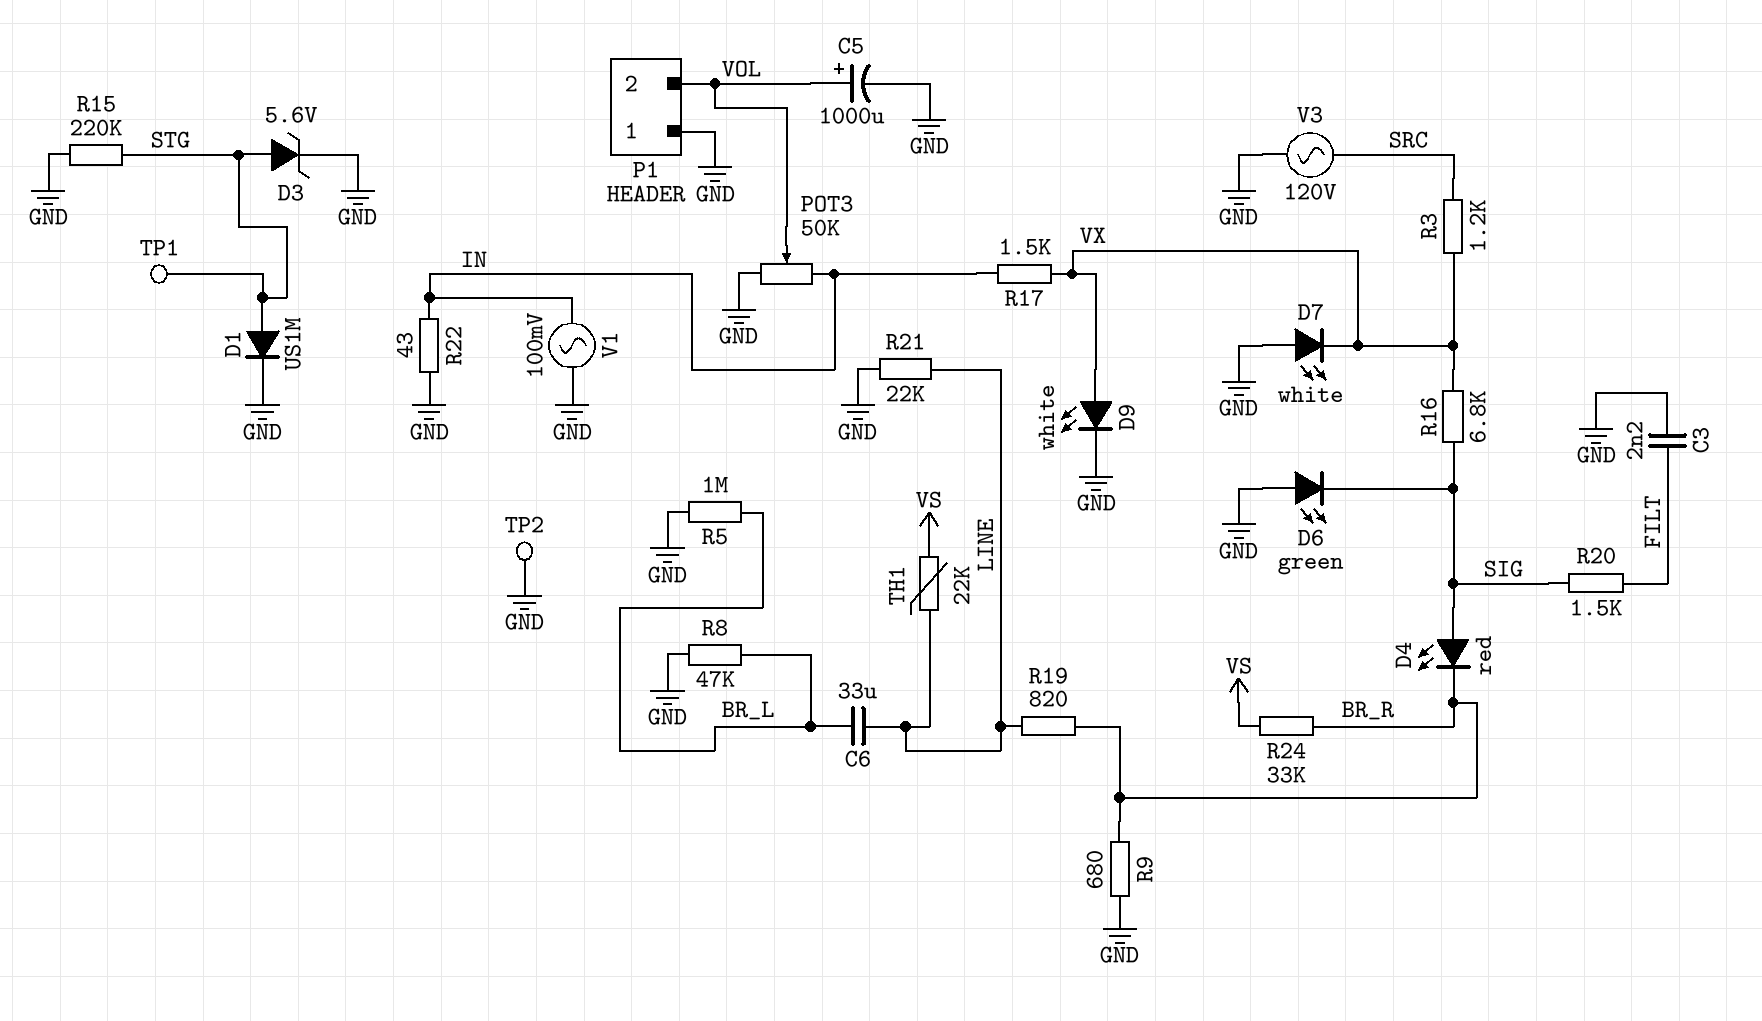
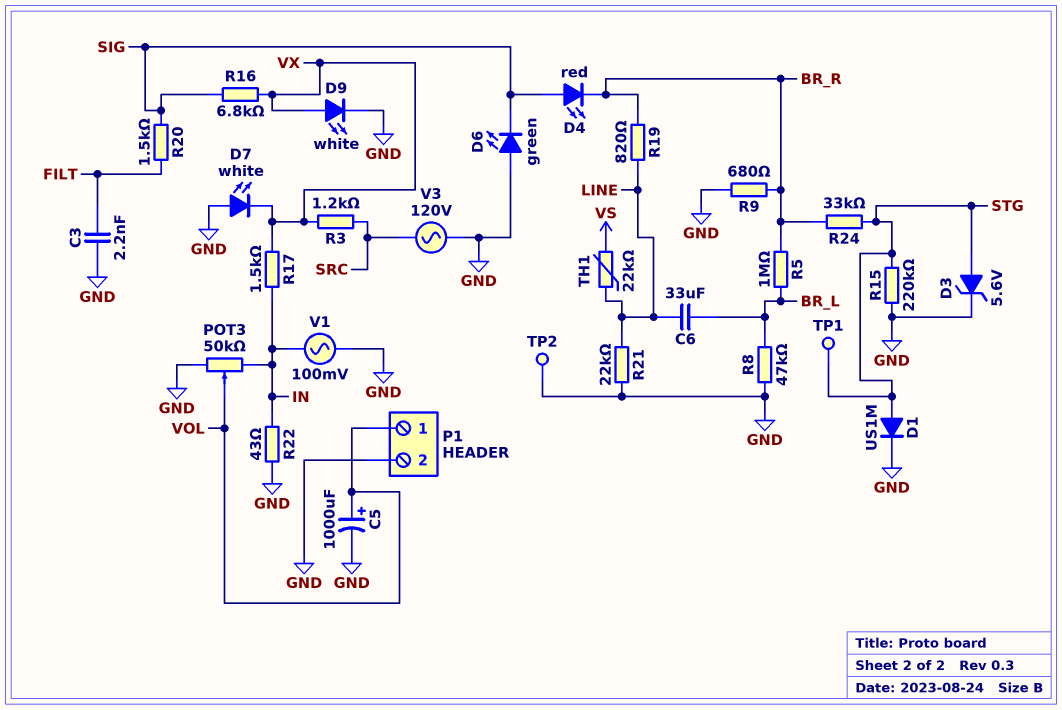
P1 pin 1: GND -> VOL
P1 pin 2: VOL -> GND
R5: 1M (BR_L, GND) -> 1M (BR_L, BR_R)
R24: 33k (BR_R, VS) -> 33k (BR_R, STG)

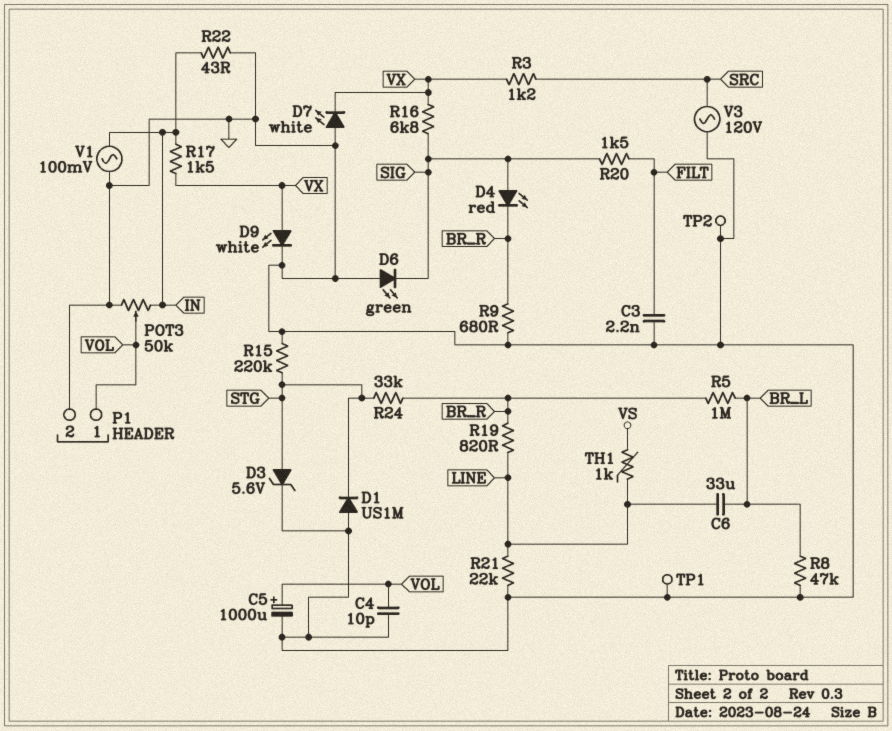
C4: none -> 10pF (GND, VOL)
D1: diode US1M (A STG, K GND) -> diode US1M (A GND, K STG)
TH1: 22k (LINE, VS) -> 1k (LINE, VS)
TP1: test point (STG) -> test point (GND)

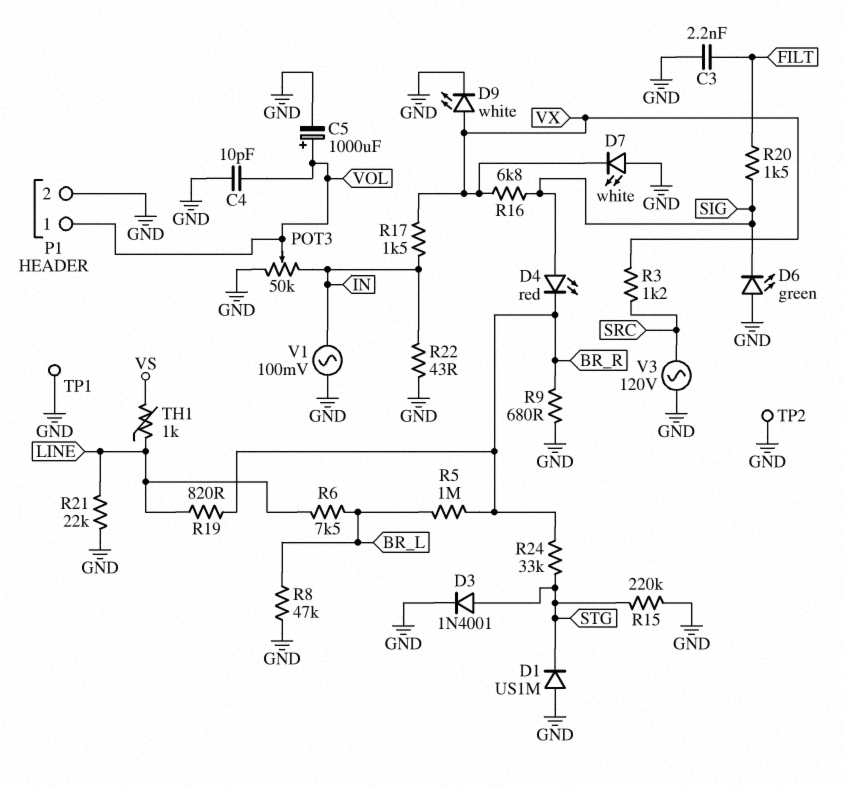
C6: 33uF (BR_L, LINE) -> none
D3: zener 5.6V (A STG, K GND) -> diode 1N4001 (A STG, K GND)
R6: none -> 7.5k (BR_L, LINE)

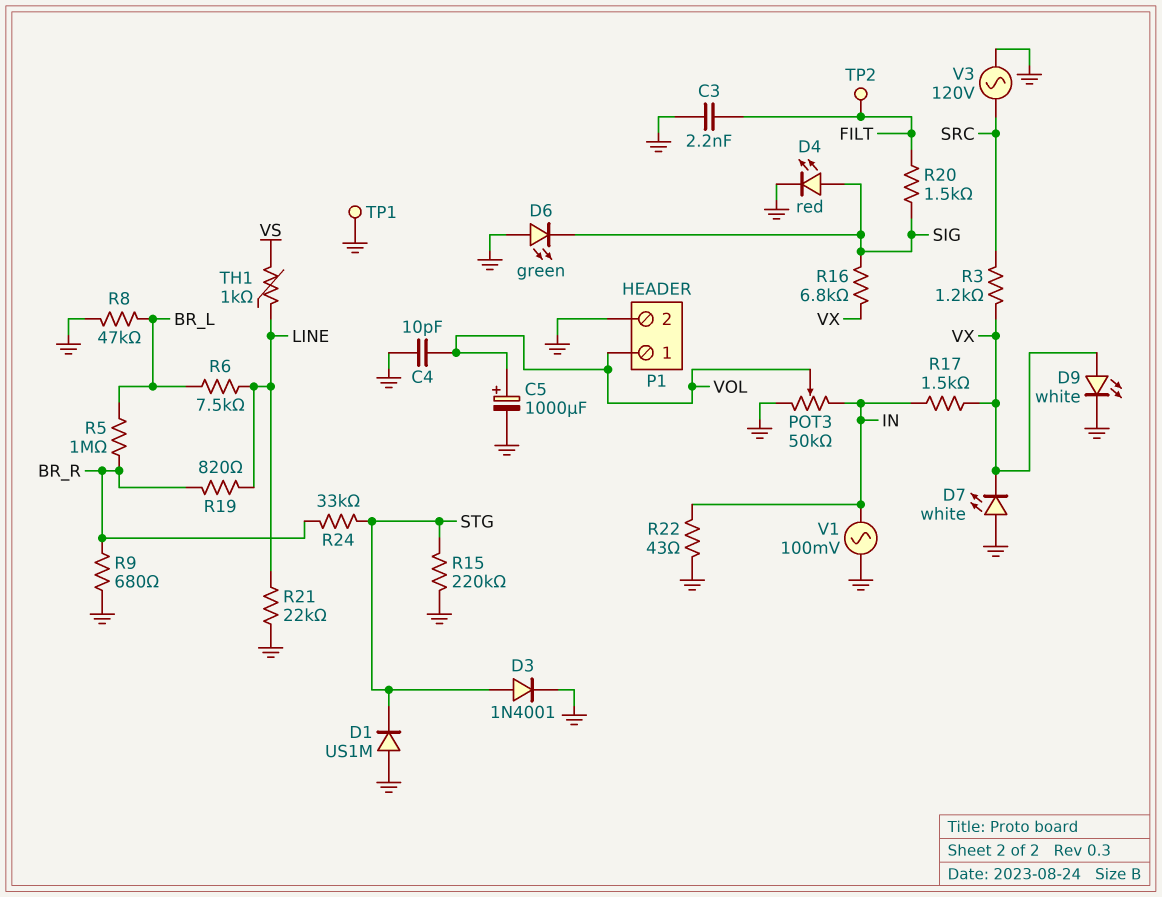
D4: LED red (A SIG, K BR_R) -> LED red (A SIG, K GND)
TP2: test point (GND) -> test point (FILT)

